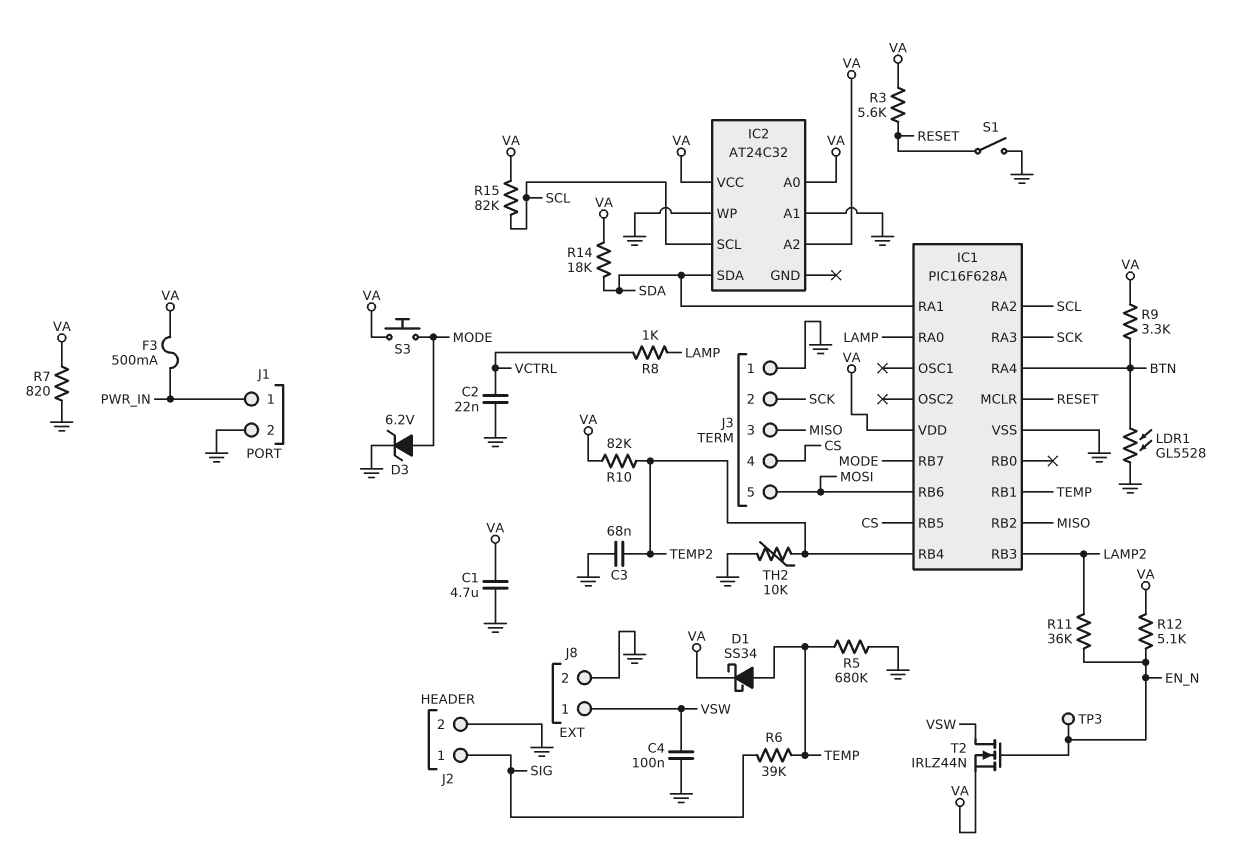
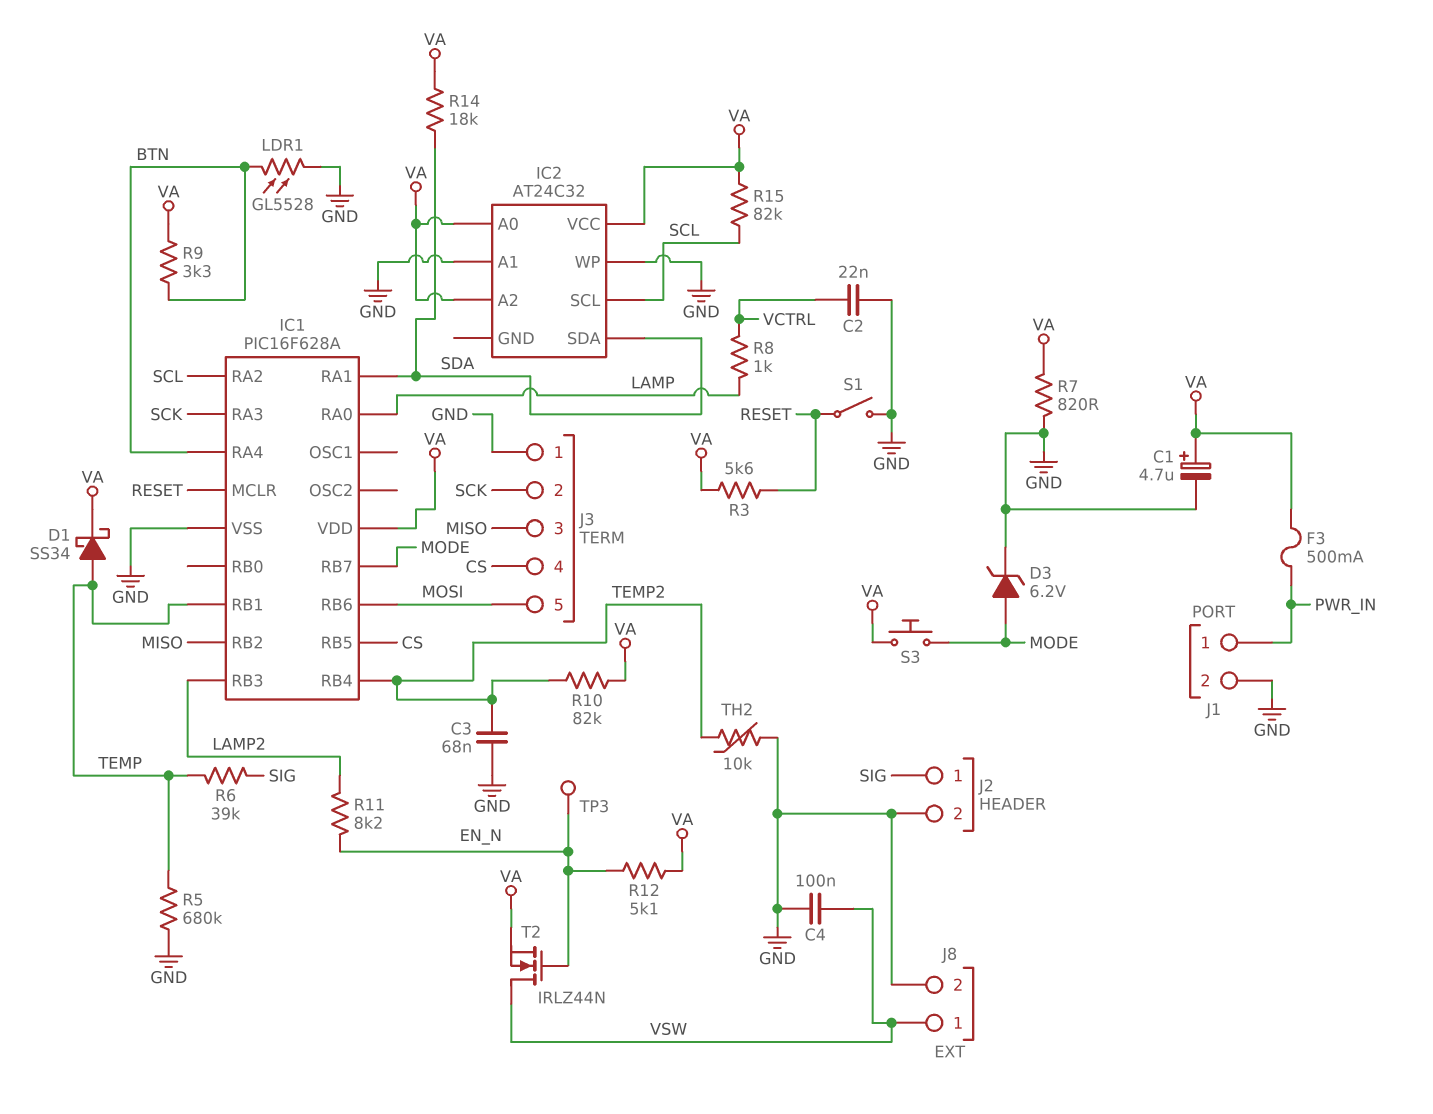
C1: 4.7uF (GND, VA) -> 4.7uF (plus VA, minus GND)
R11: 36k (EN_N, LAMP2) -> 8.2k (EN_N, LAMP2)

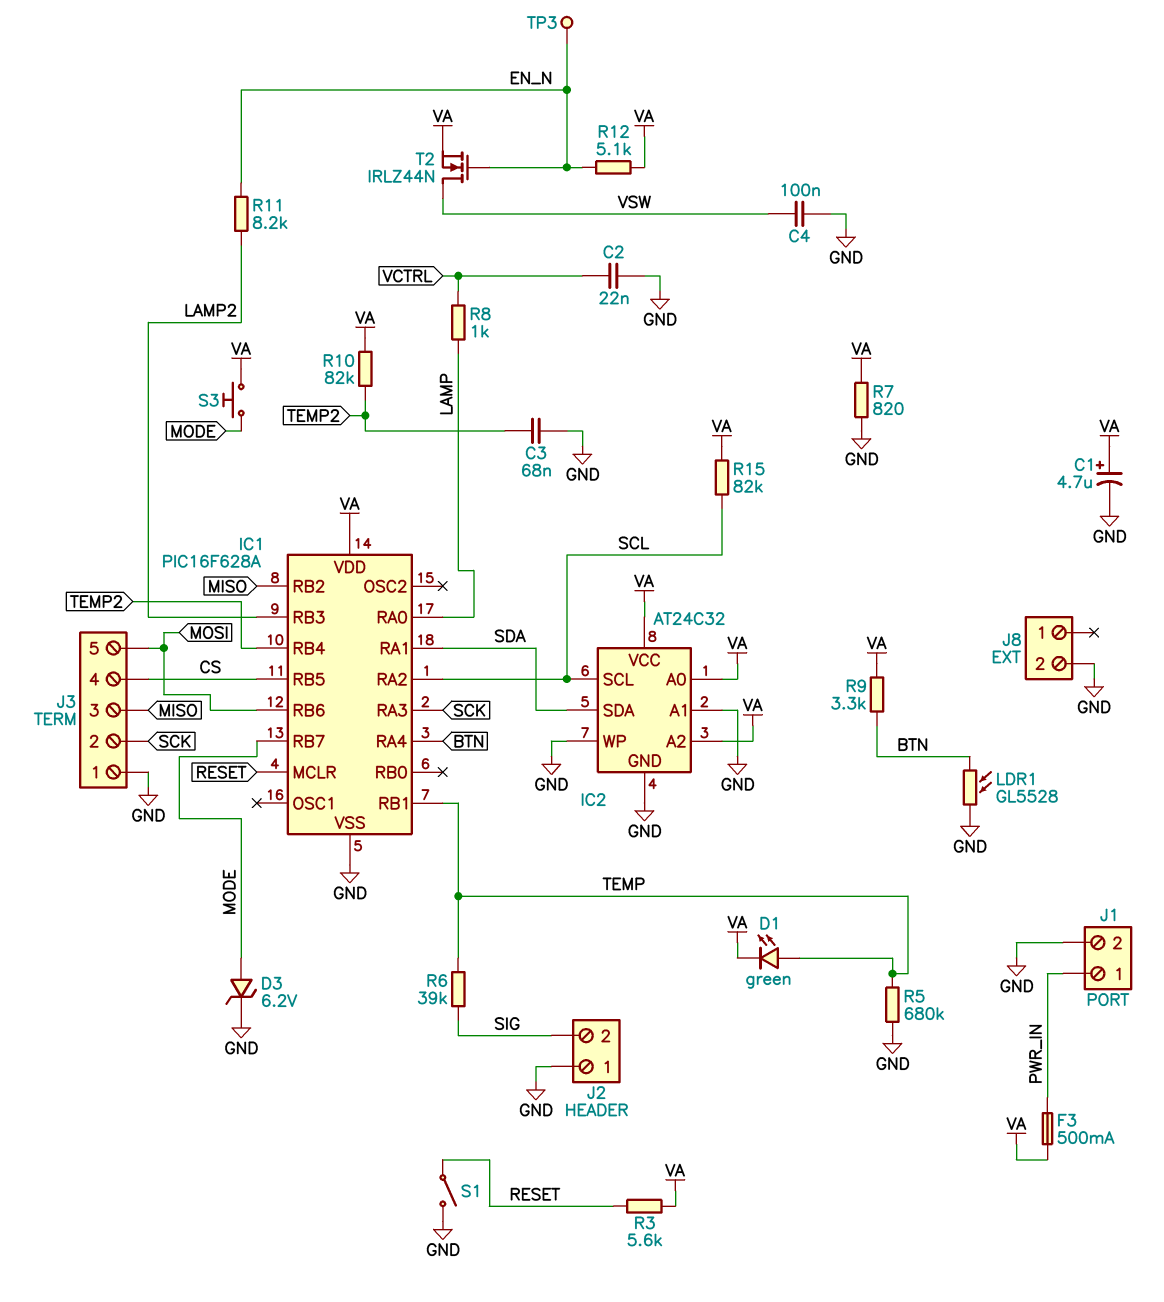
D1: schottky SS34 (A TEMP, K VA) -> LED green (A TEMP, K VA)
IC2 pin GND: none -> GND
J2 pin 1: SIG -> GND
J2 pin 2: GND -> SIG
J8 pin 1: VSW -> none
R14: 18k (SDA, VA) -> none
TH2: 10k (GND, TEMP2) -> none

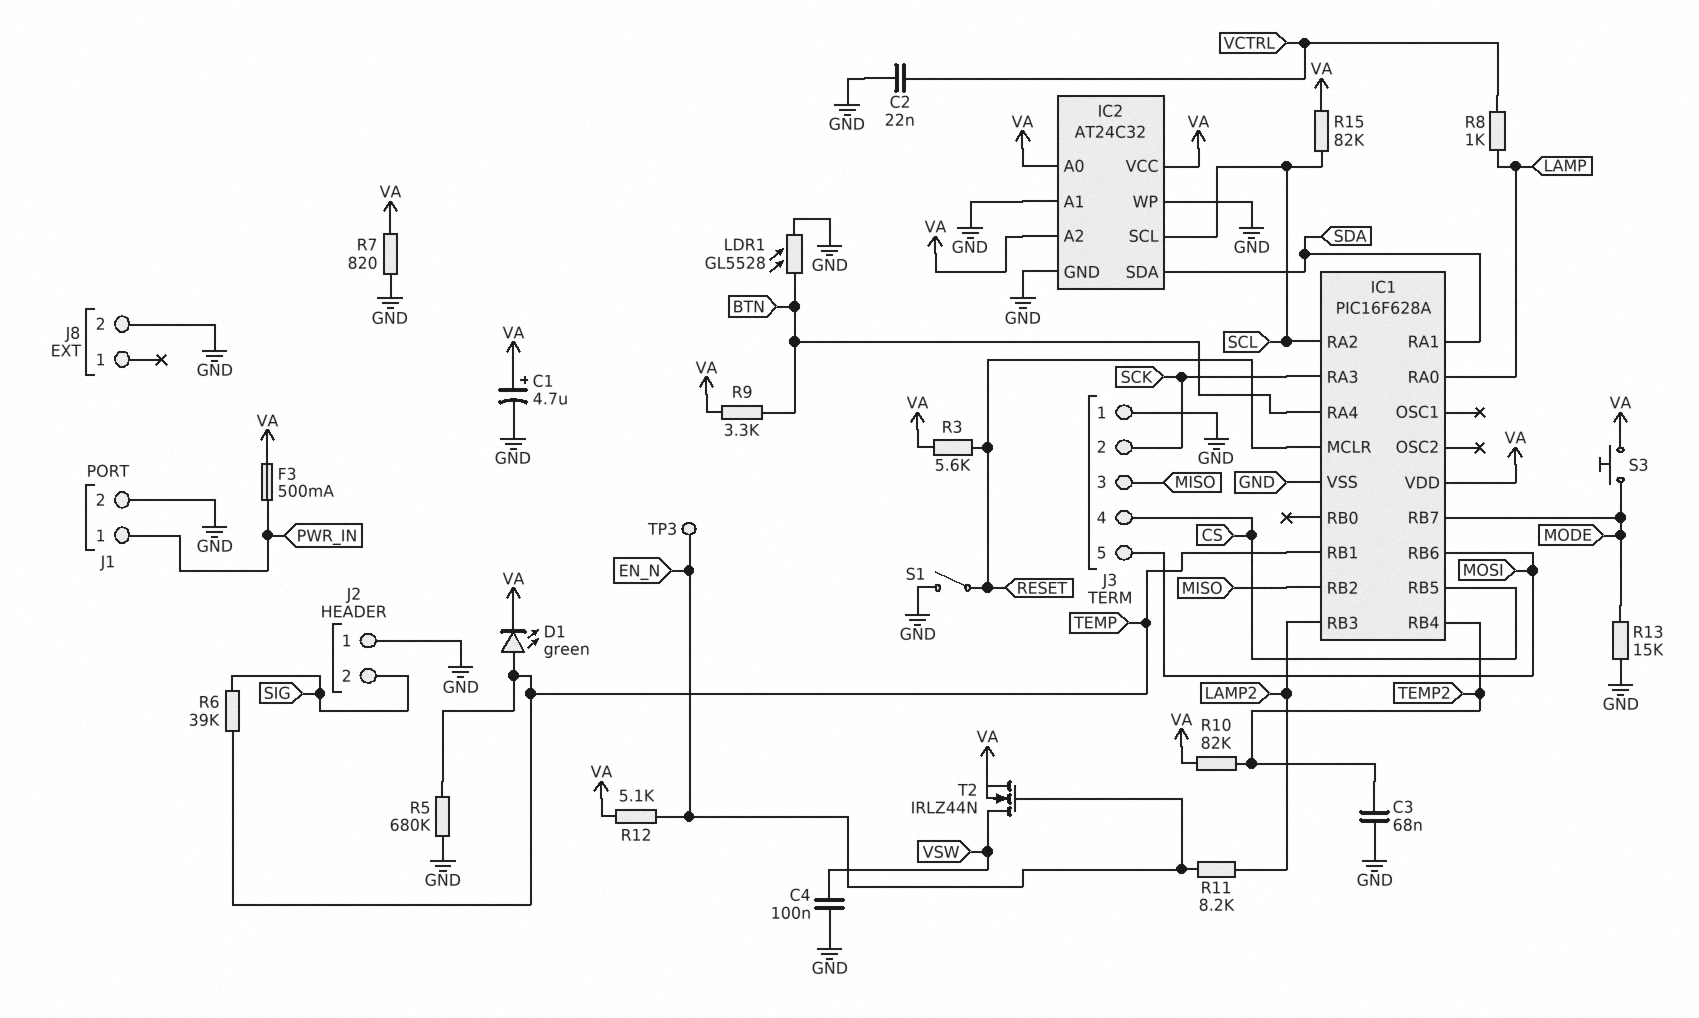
D3: zener 6.2V (A MODE, K GND) -> none
R13: none -> 15k (GND, MODE)

